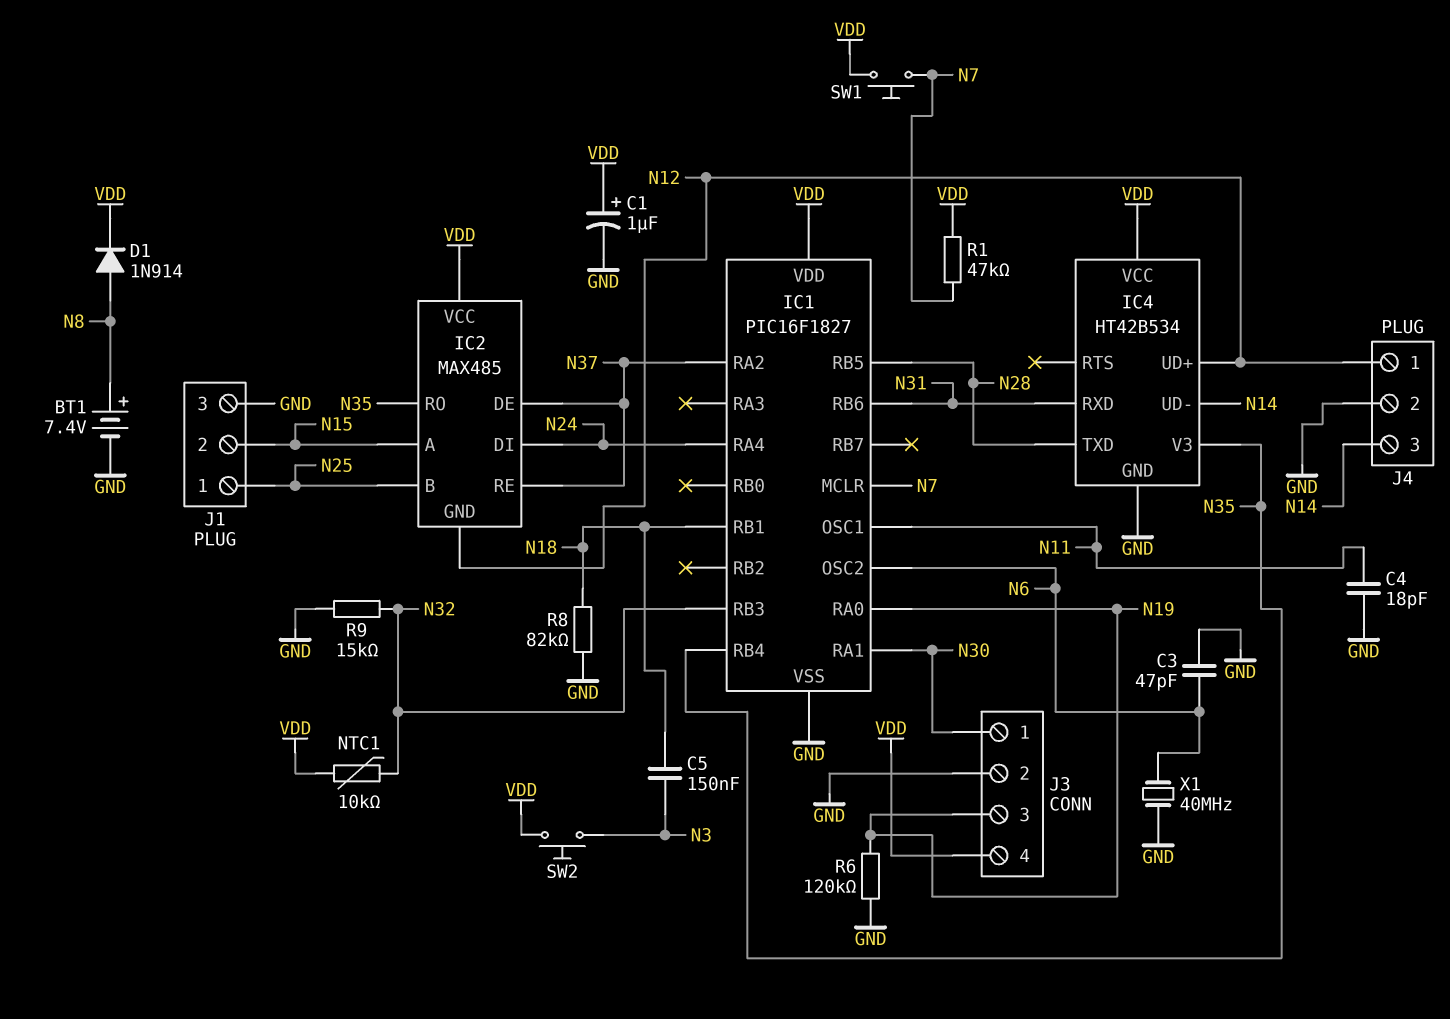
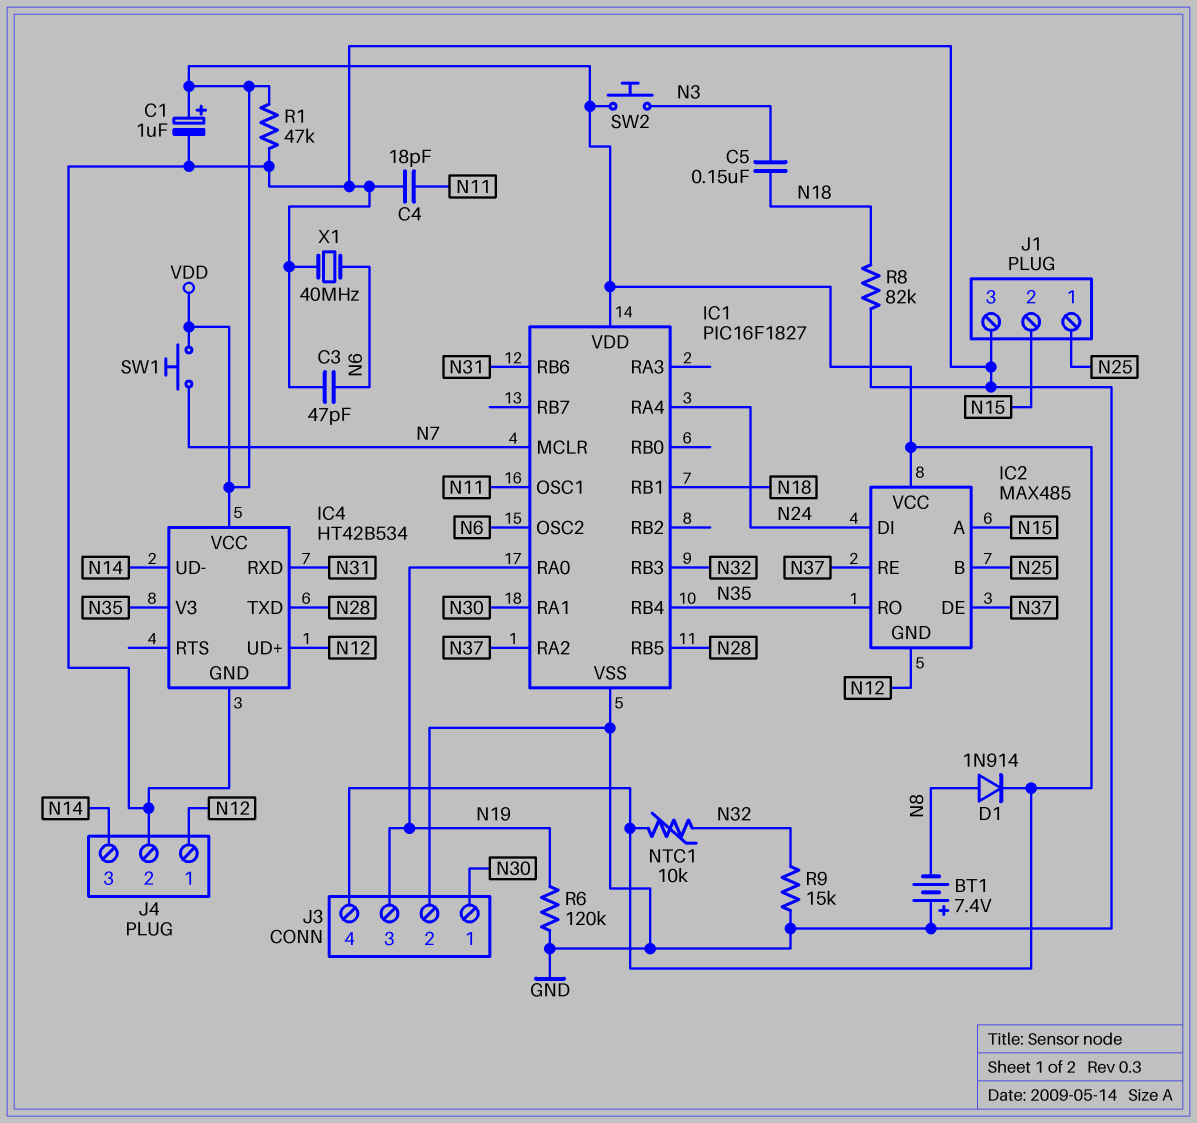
BT1: 7.4V (plus N8, minus GND) -> 7.4V (plus GND, minus N8)
R1: 47k (N7, VDD) -> 47k (GND, VDD)

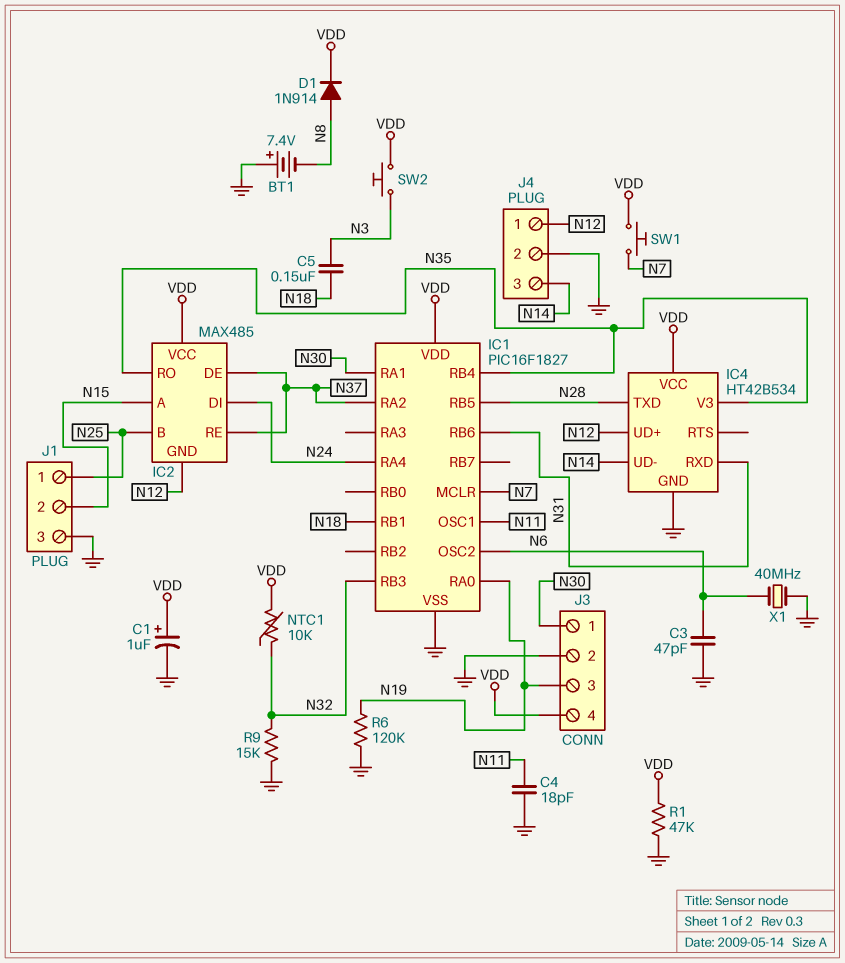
R8: 82k (GND, N18) -> none

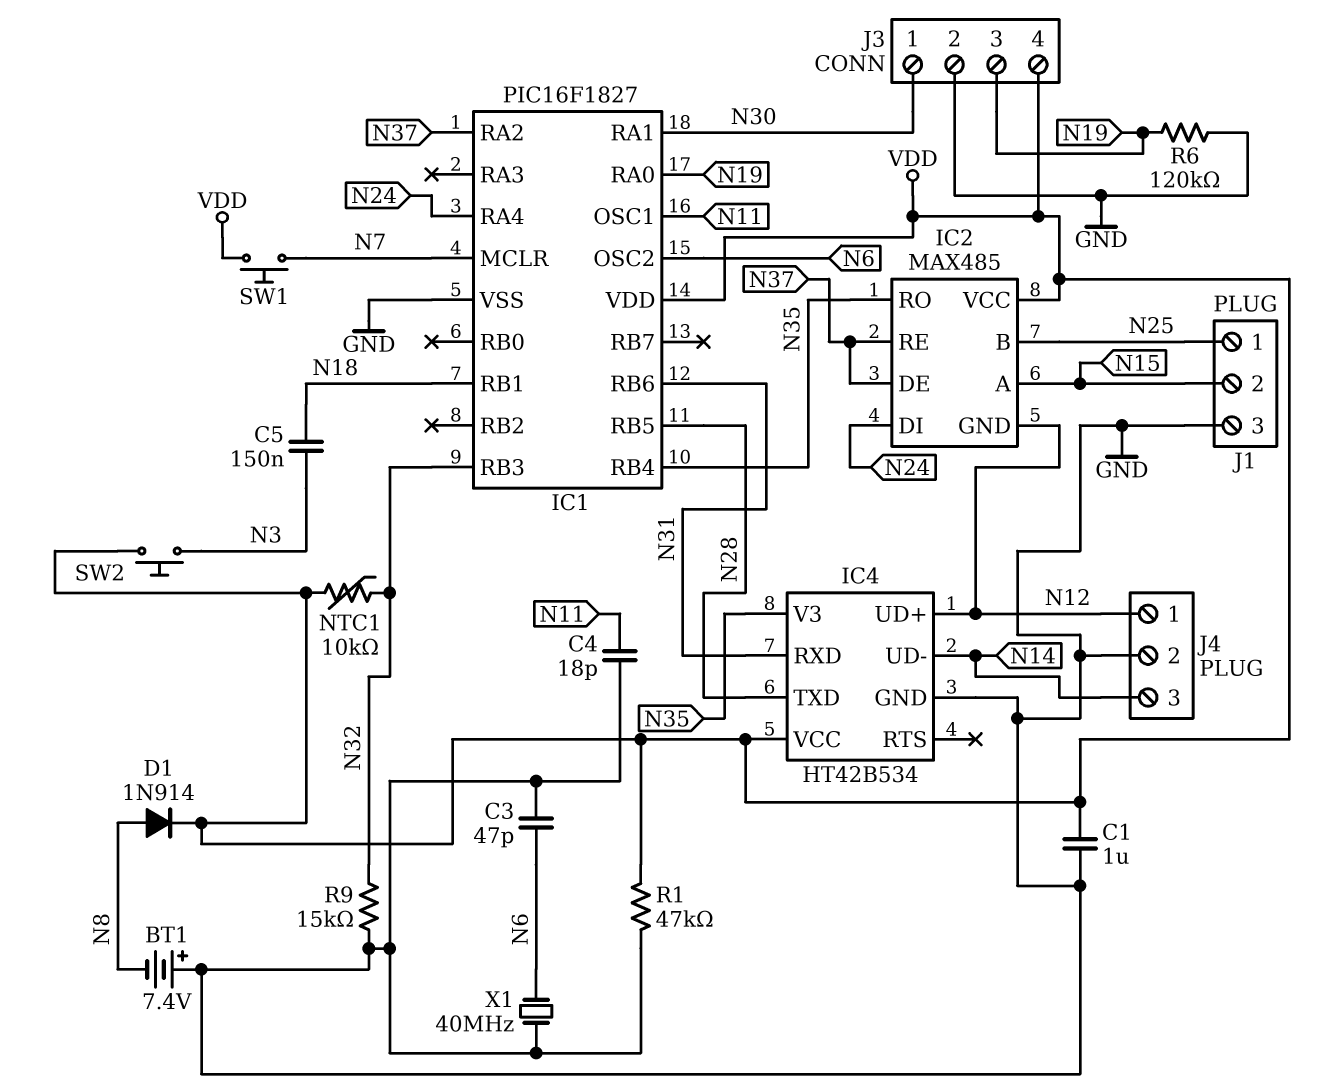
C1: 1uF (plus VDD, minus GND) -> 1uF (GND, VDD)

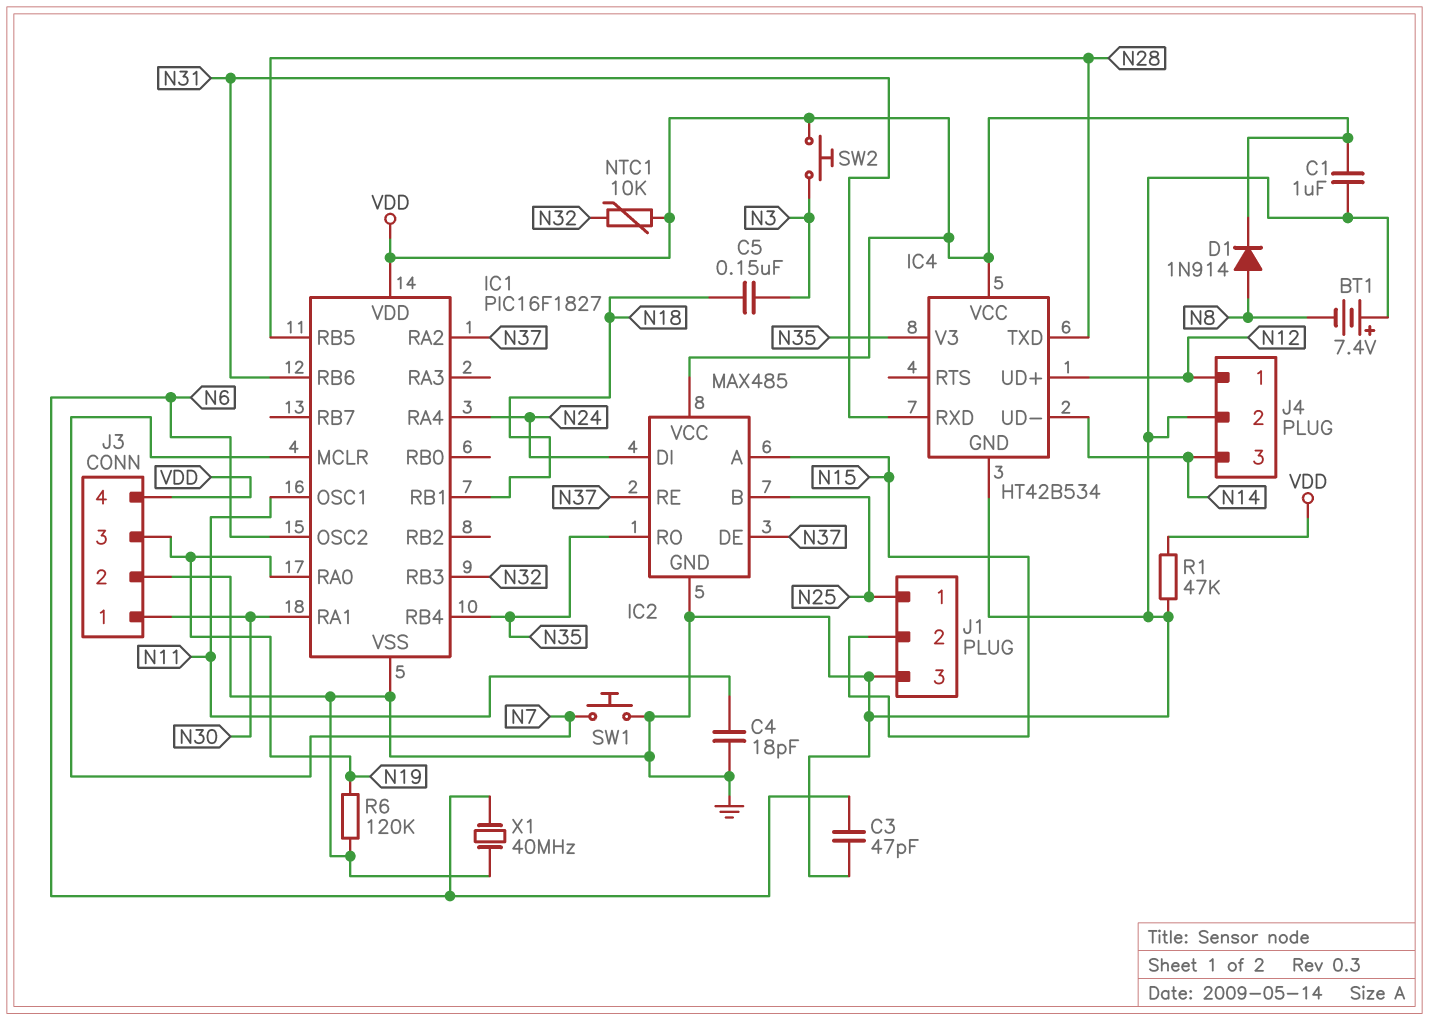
IC2 pin GND: N12 -> GND
R9: 15k (GND, N32) -> none
SW1: button (N7, VDD) -> button (GND, N7)

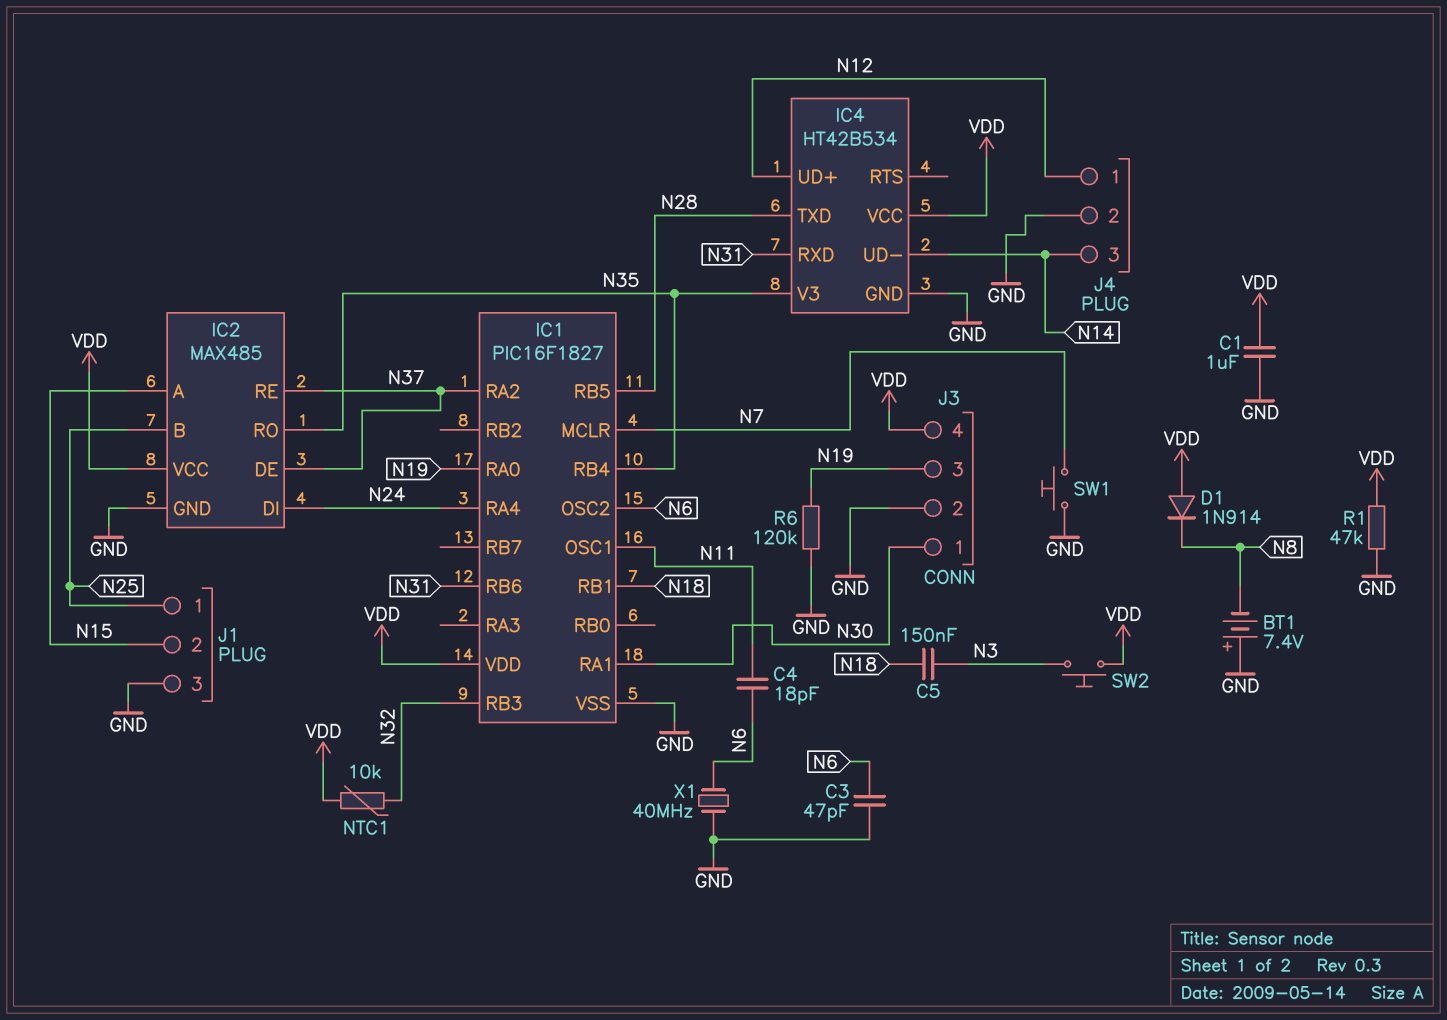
C4: 18pF (GND, N11) -> 18pF (N6, N11)
D1: diode 1N914 (A N8, K VDD) -> diode 1N914 (A VDD, K N8)

